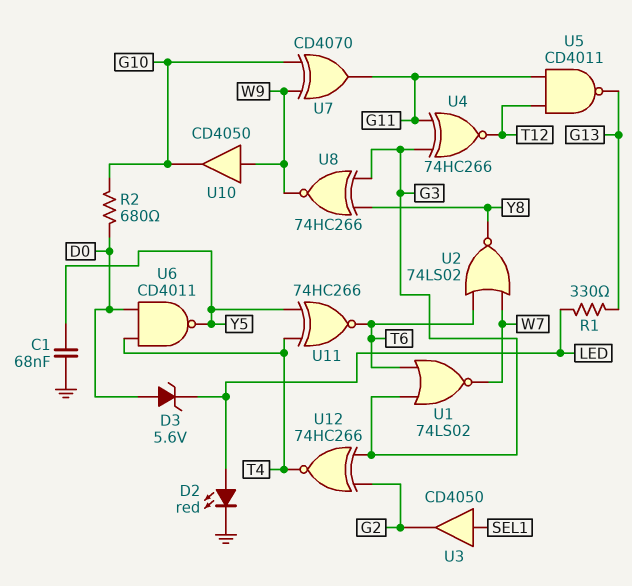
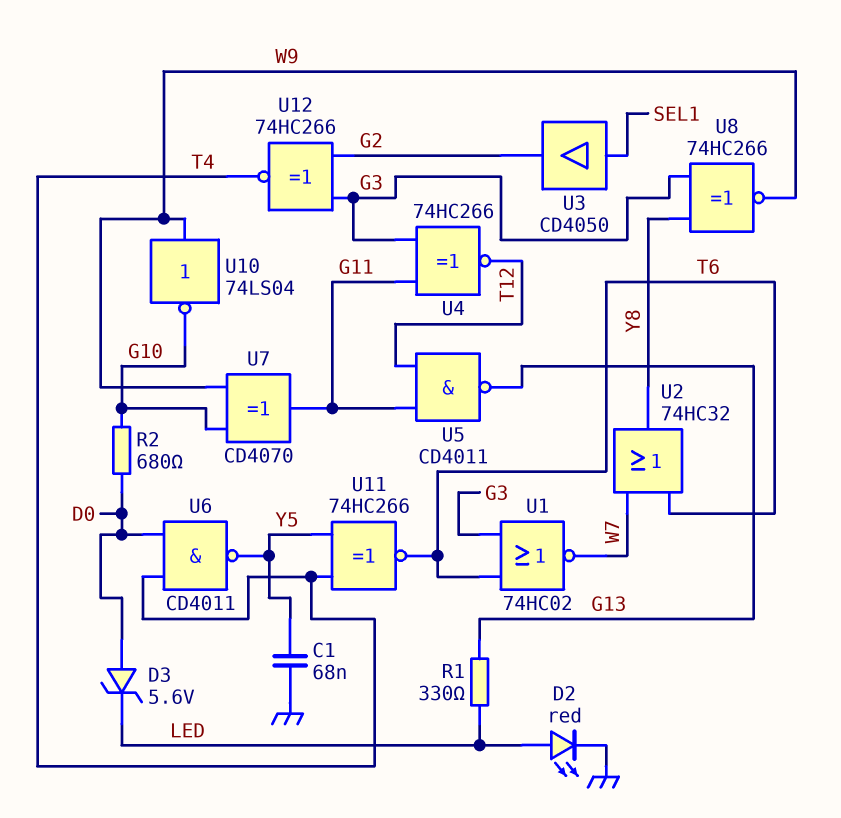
U1: NOR 74LS02 (in G3, in T6, out W7) -> NOR 74HC02 (in G3, in T6, out W7)
U2: NOR 74LS02 (in T6, in W7, out Y8) -> OR 74HC32 (in T6, in W7, out Y8)
U10: buffer CD4050 (in W9, out G10) -> NOT 74LS04 (in W9, out G10)

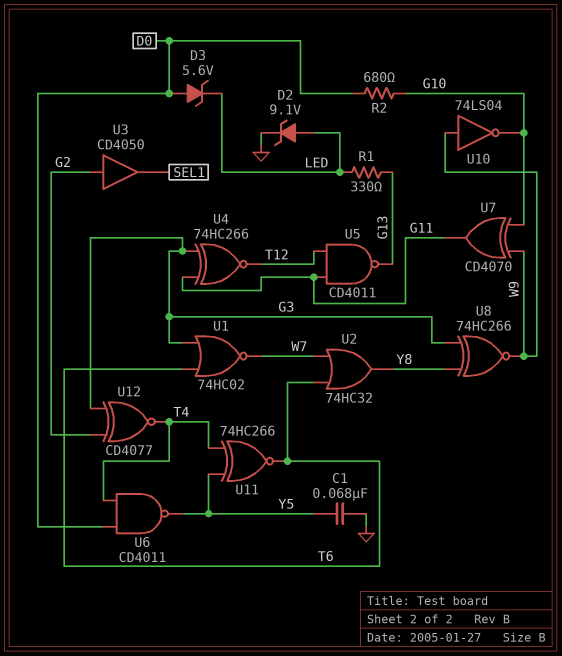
D2: LED red (A LED, K GND) -> zener 9.1V (A LED, K GND)
U3: buffer CD4050 (in SEL1, out G2) -> buffer CD4050 (in G2, out SEL1)
U12: XNOR 74HC266 (in G2, in G3, out T4) -> XNOR CD4077 (in G2, in G3, out T4)

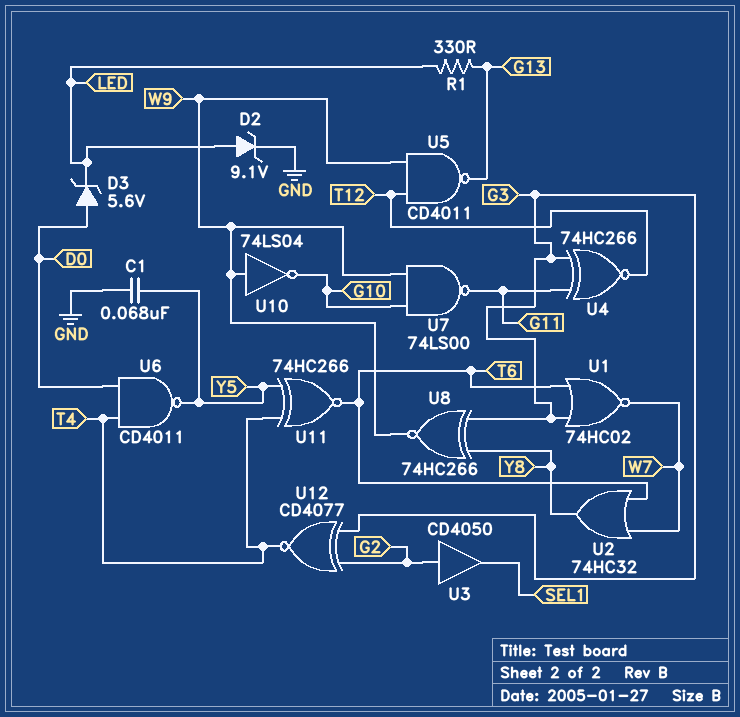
R2: 680 (D0, G10) -> none
U5: NAND CD4011 (in G11, in T12, out G13) -> NAND CD4011 (in T12, in W9, out G13)
U7: XOR CD4070 (in G10, in W9, out G11) -> NAND 74LS00 (in G10, in W9, out G11)

